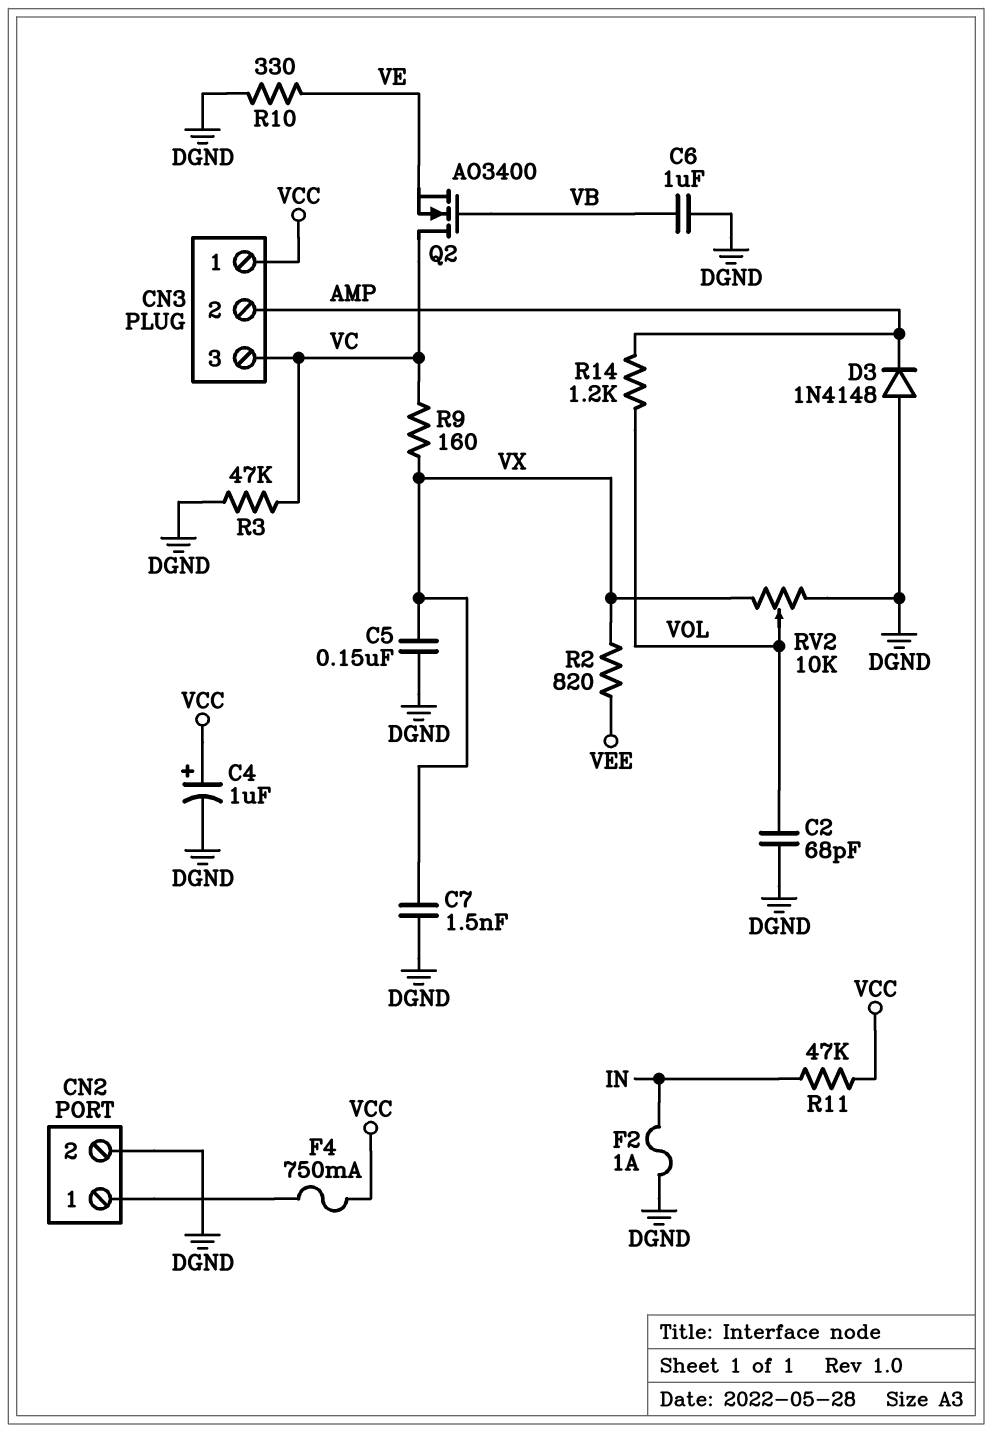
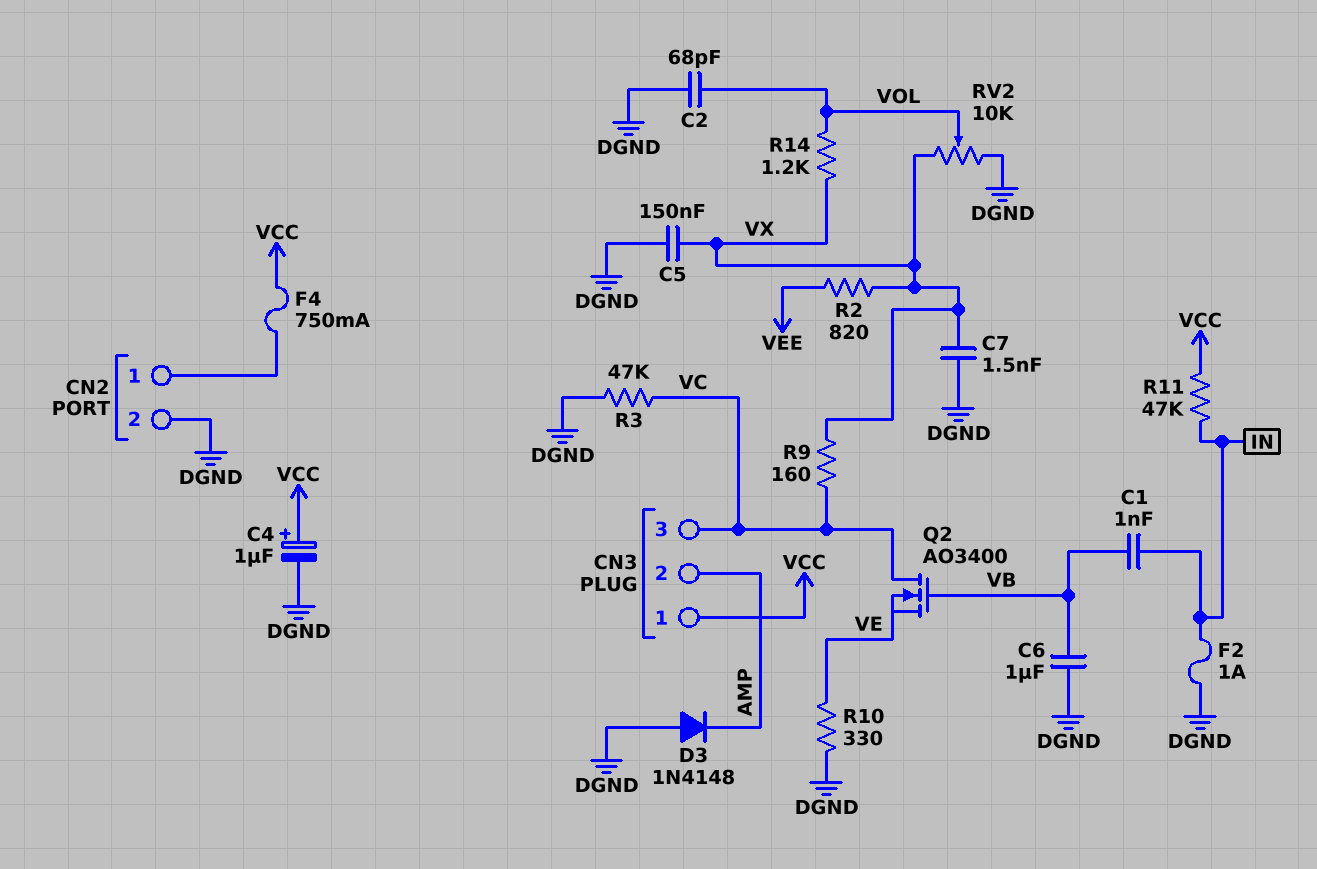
C1: none -> 1nF (IN, VB)
R14: 1.2k (AMP, VOL) -> 1.2k (VOL, VX)

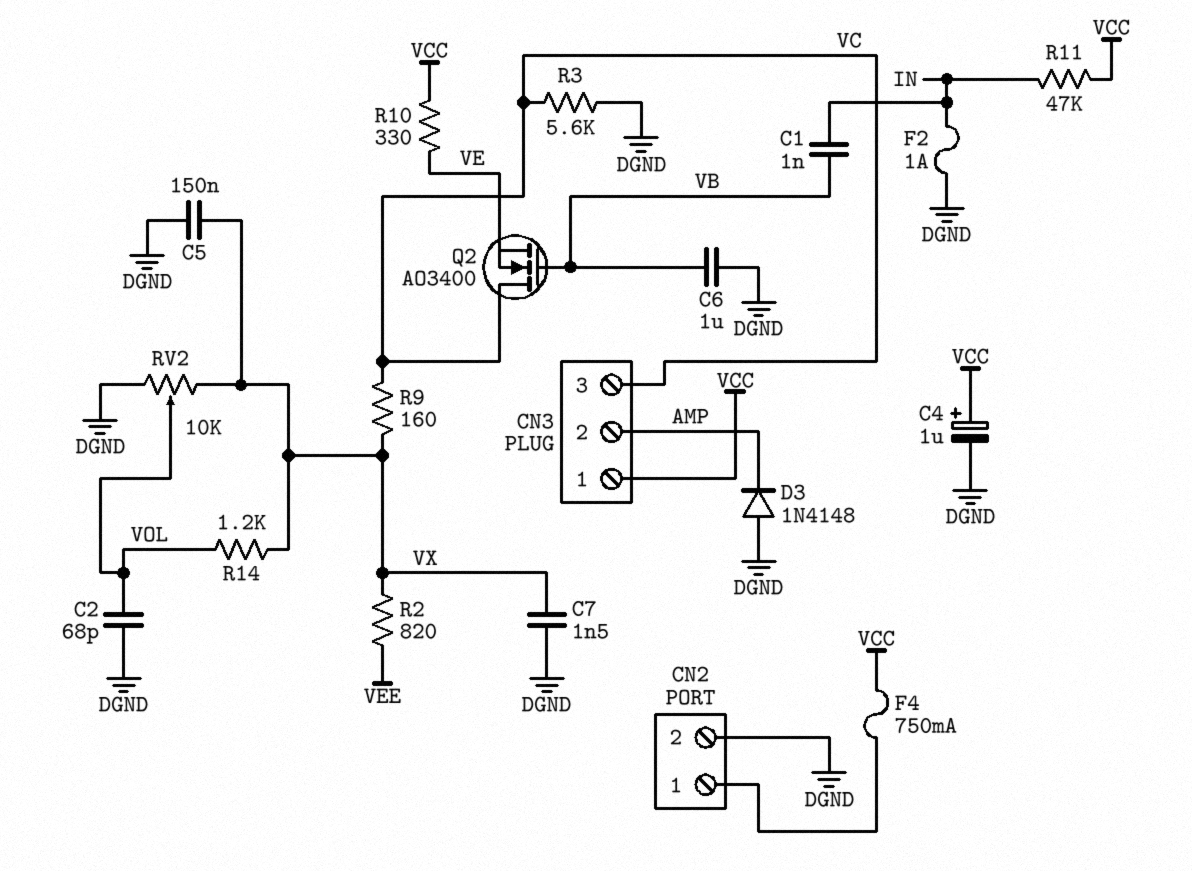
R3: 47k (DGND, VC) -> 5.6k (DGND, VC)
R10: 330 (DGND, VE) -> 330 (VCC, VE)

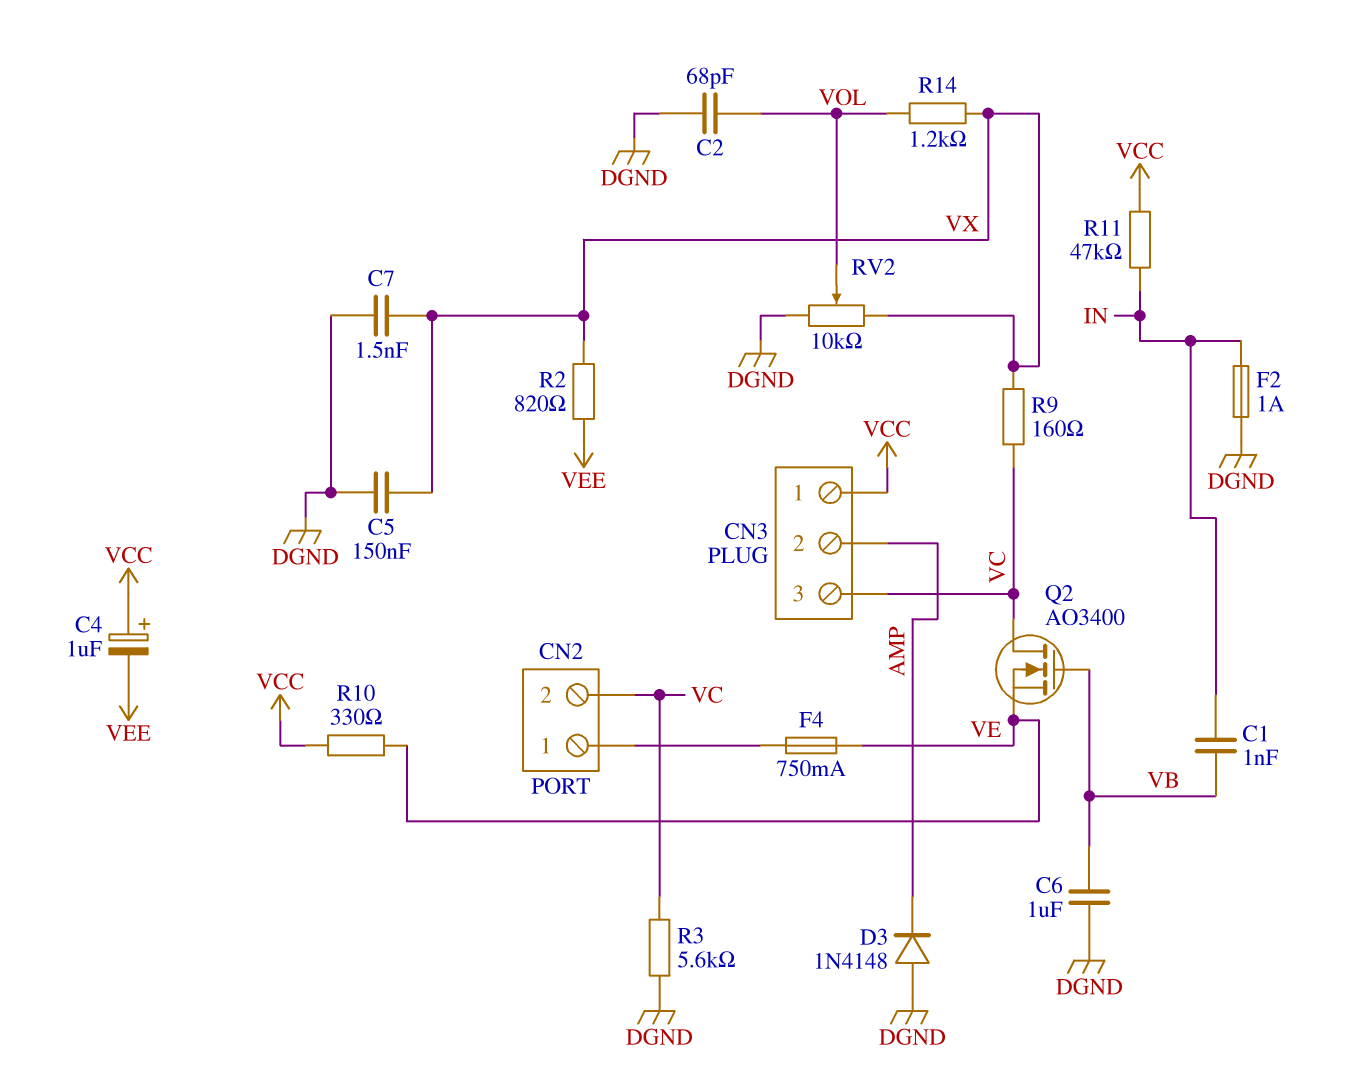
C4: 1uF (plus VCC, minus DGND) -> 1uF (plus VCC, minus VEE)
CN2 pin 2: DGND -> VC
F4: 750mA (CN2/1, VCC) -> 750mA (CN2/1, VE)

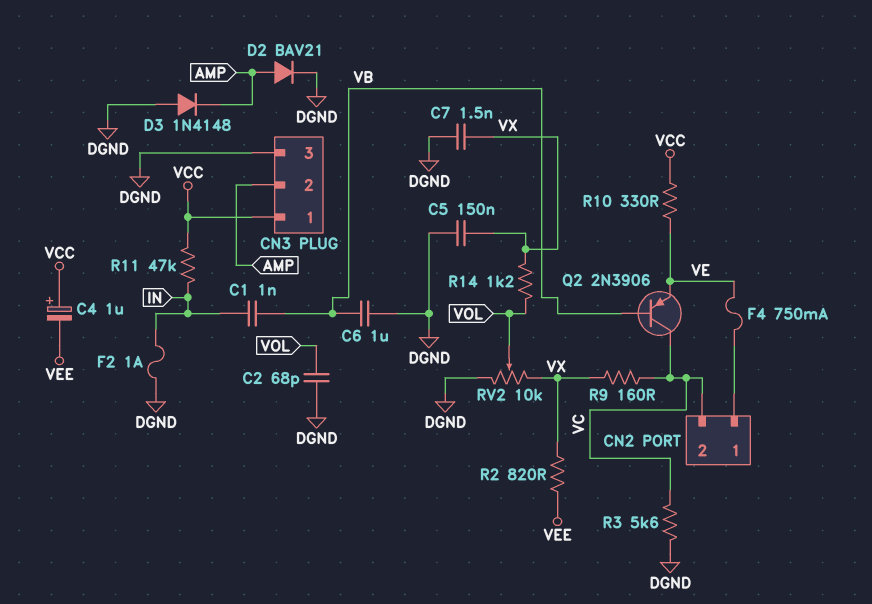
CN3 pin 3: VC -> DGND
D2: none -> diode BAV21 (A AMP, K DGND)
Q2: NMOS AO3400 (G VB, D VC, S VE) -> PNP 2N3906 (B VB, C VC, E VE)

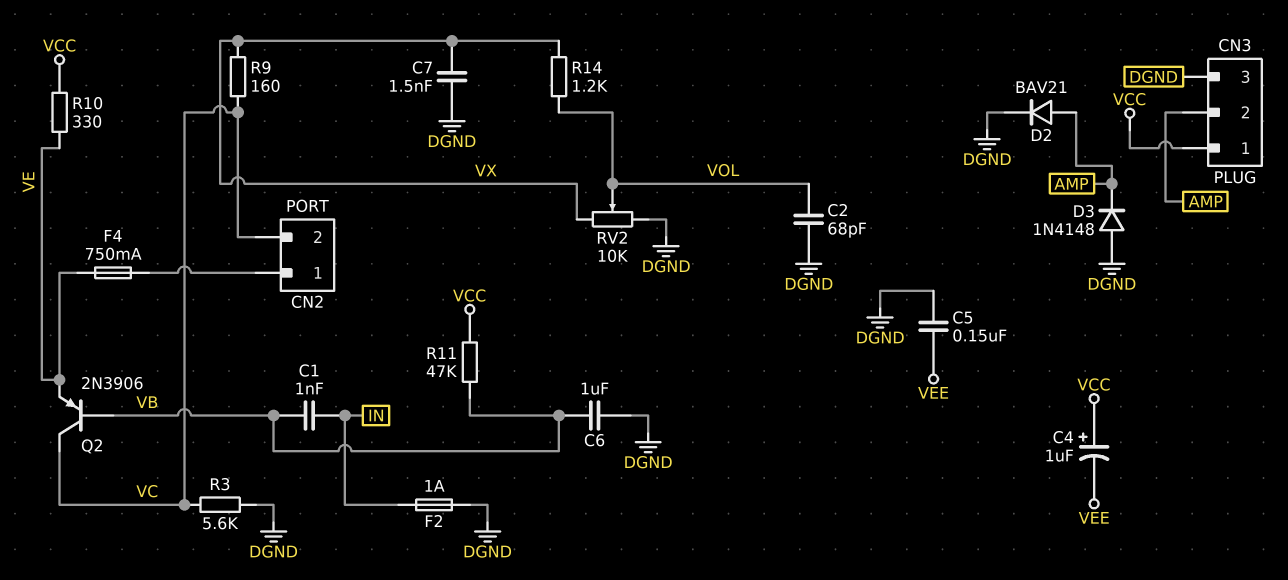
C5: 150nF (DGND, VX) -> 150nF (DGND, VEE)
R2: 820 (VEE, VX) -> none
R11: 47k (IN, VCC) -> 47k (VB, VCC)

